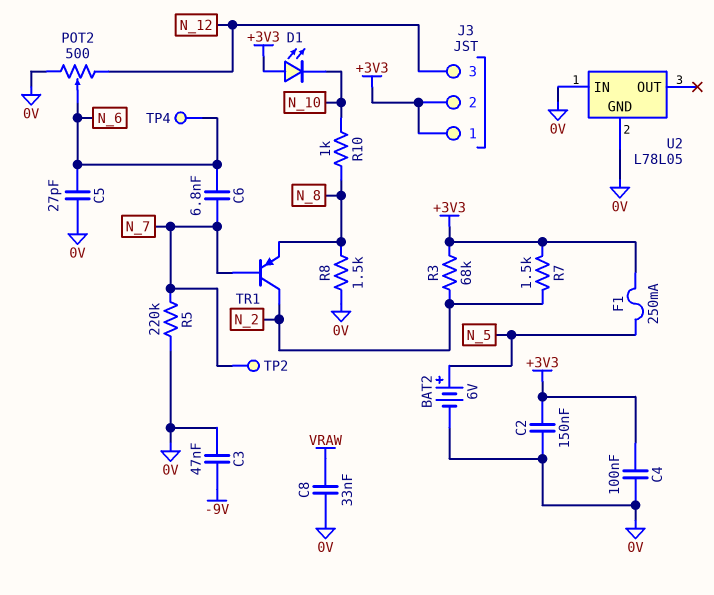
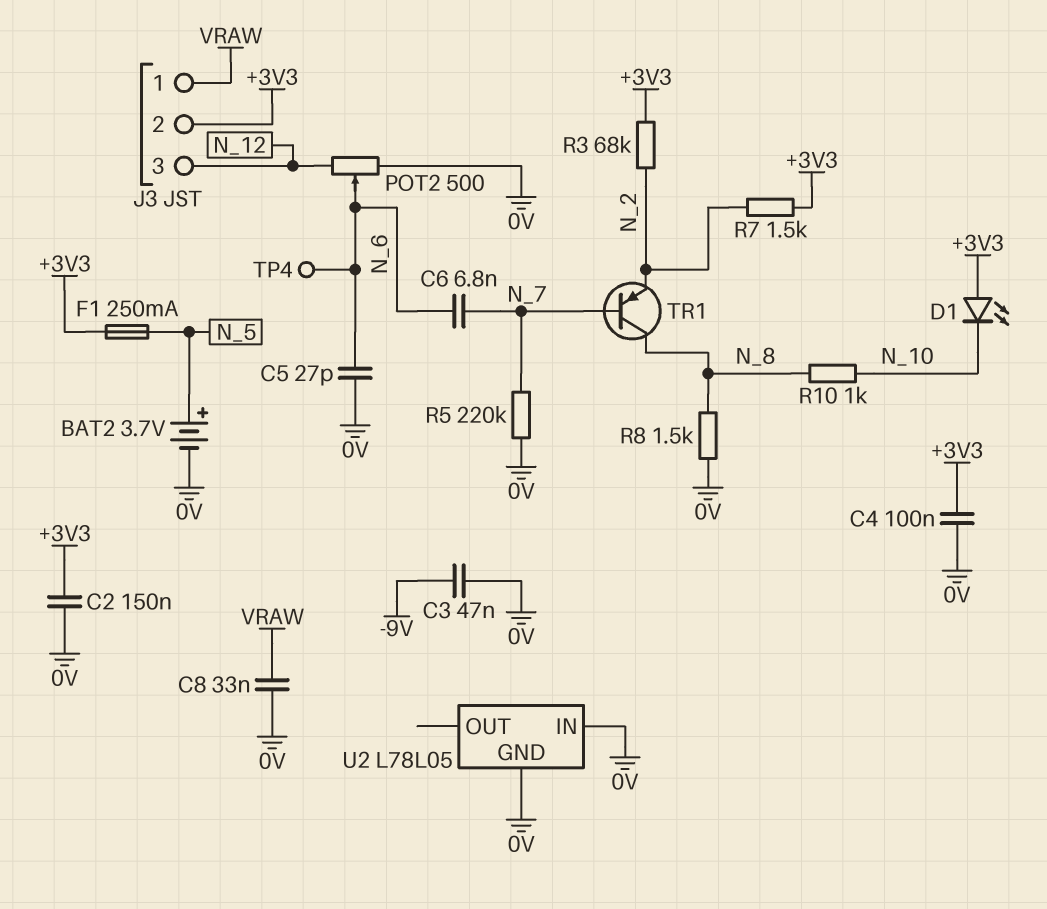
BAT2: 6V (plus N_5, minus 0V) -> 3.7V (plus N_5, minus 0V)
J3 pin 1: +3V3 -> VRAW
TP2: test point (N_7) -> none
TR1: PNP (B N_7, C N_2, E N_8) -> PNP (B N_7, C N_8, E N_2)

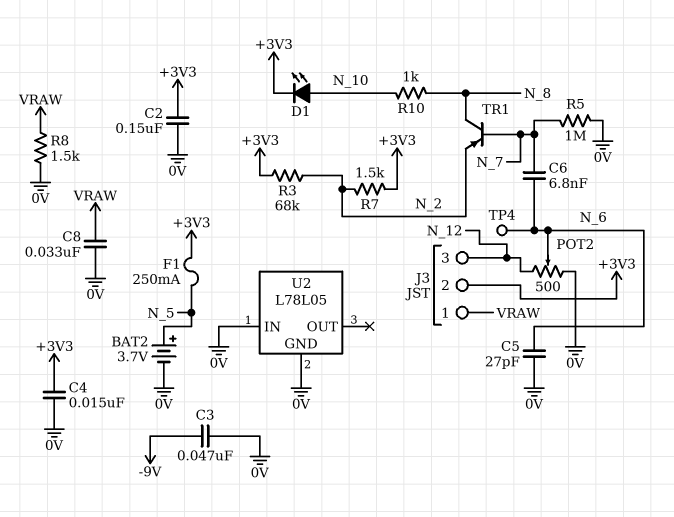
C4: 100nF (+3V3, 0V) -> 15nF (+3V3, 0V)
D1: LED (A +3V3, K N_10) -> LED (A N_10, K +3V3)
R5: 220k (0V, N_7) -> 1M (0V, N_7)
R8: 1.5k (0V, N_8) -> 1.5k (0V, VRAW)

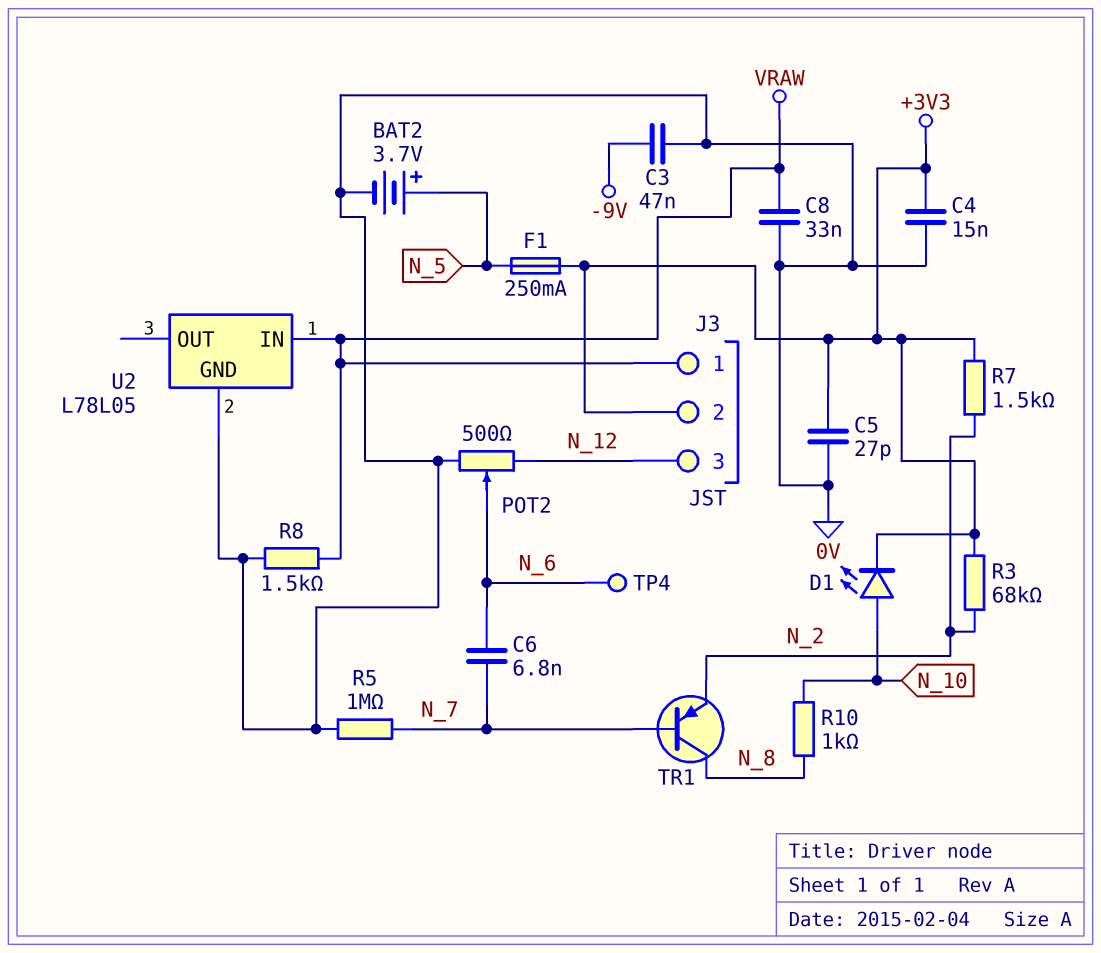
C2: 150nF (+3V3, 0V) -> none
C5: 27pF (0V, N_6) -> 27pF (+3V3, 0V)
U2 pin IN: 0V -> VRAW

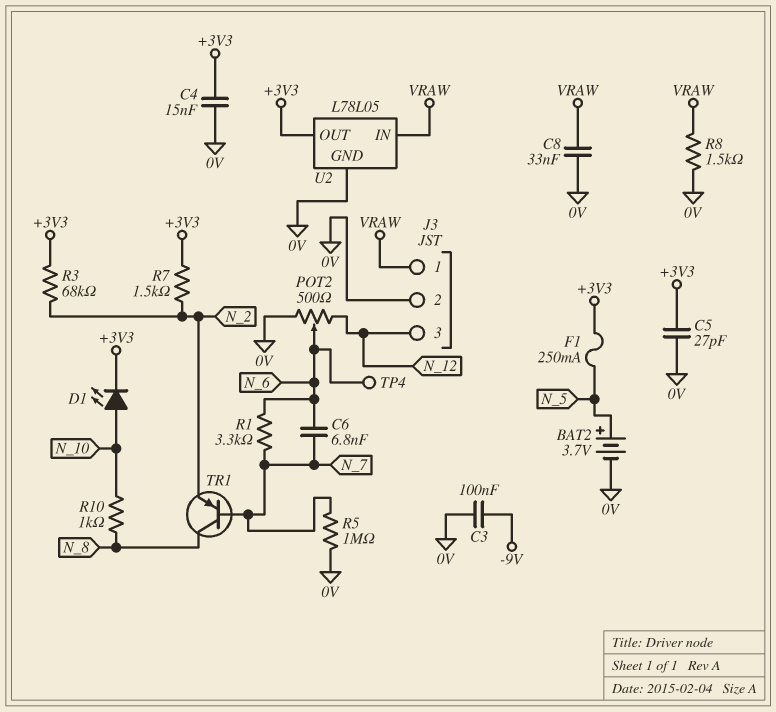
C3: 47nF (-9V, 0V) -> 100nF (-9V, 0V)
J3 pin 2: +3V3 -> 0V
R1: none -> 3.3k (N_6, N_7)
U2 pin OUT: none -> +3V3

